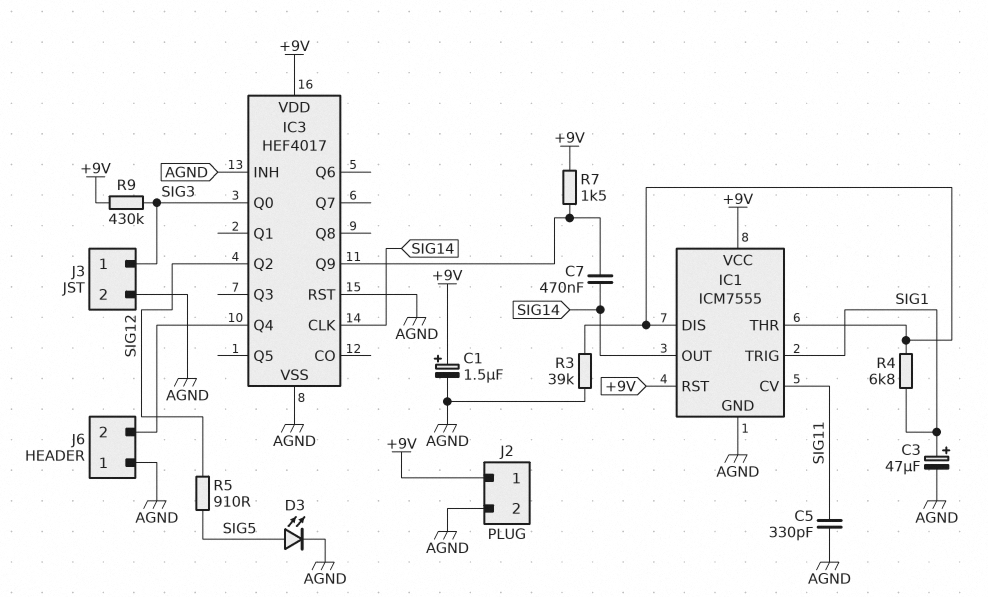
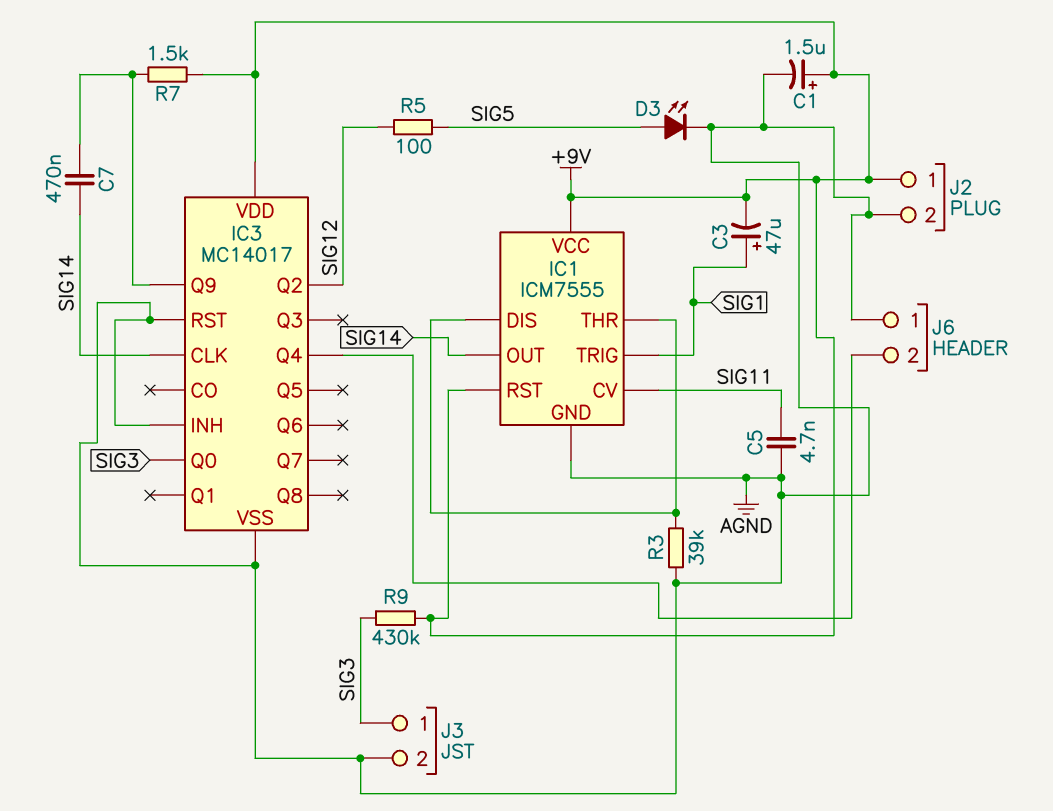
C3: 47uF (plus SIG1, minus AGND) -> 47uF (plus SIG1, minus +9V)
C5: 330pF (AGND, SIG11) -> 4.7nF (AGND, SIG11)
IC3: HEF4017 -> MC14017
R4: 6.8k (IC1/DIS, SIG1) -> none
R5: 910 (SIG5, SIG12) -> 100 (SIG5, SIG12)

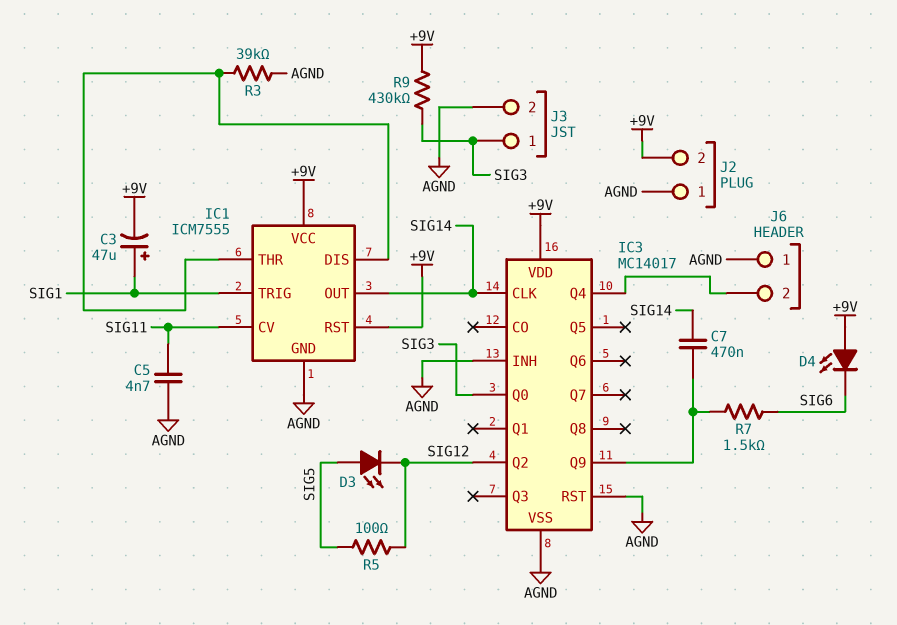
C1: 1.5uF (plus +9V, minus AGND) -> none
D3: LED (A SIG5, K AGND) -> LED (A SIG5, K SIG12)
D4: none -> LED (A +9V, K SIG6)
J2 pin 1: +9V -> AGND
J2 pin 2: AGND -> +9V
R7: 1.5k (+9V, IC3/Q9) -> 1.5k (IC3/Q9, SIG6)

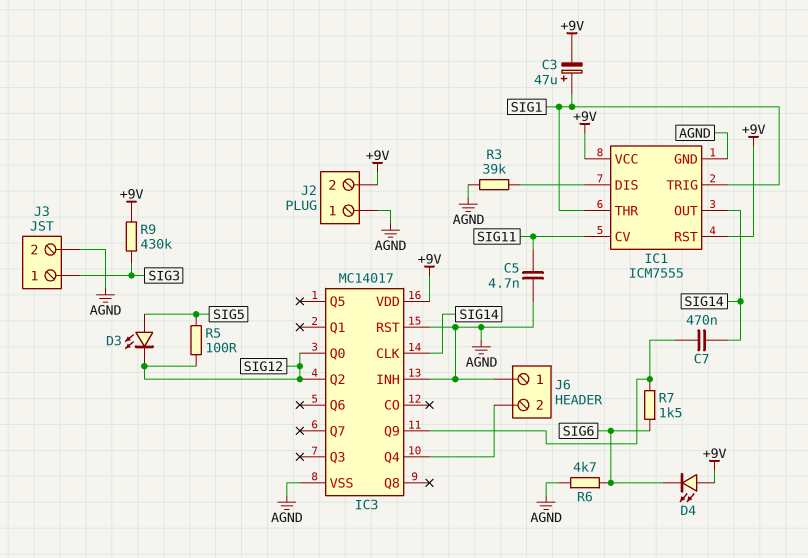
IC1 pin THR: IC1/DIS -> SIG1
IC3 pin Q0: SIG3 -> SIG12
R6: none -> 4.7k (AGND, SIG6)

